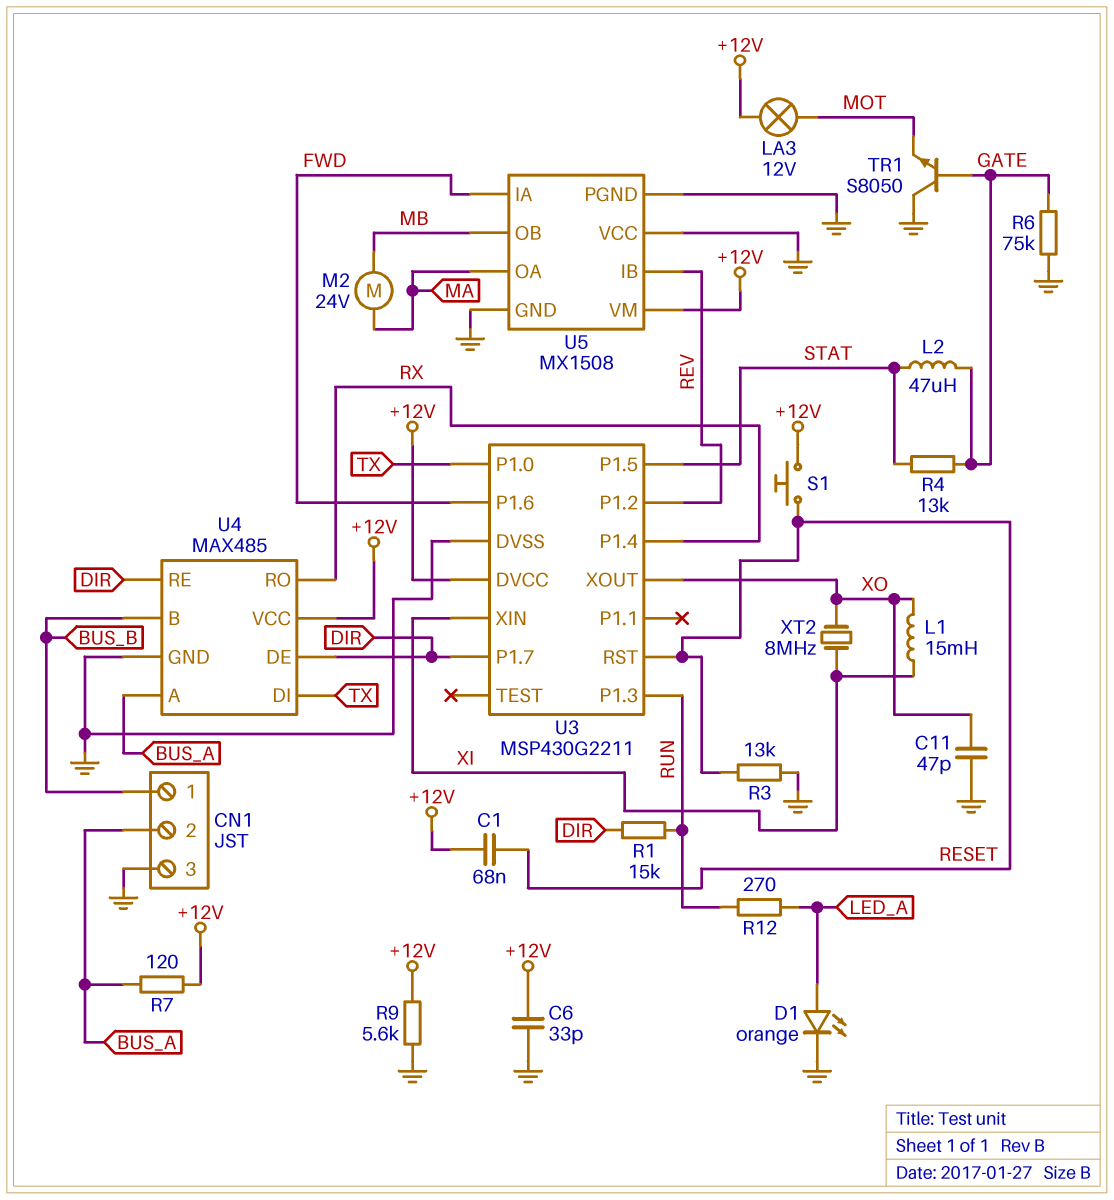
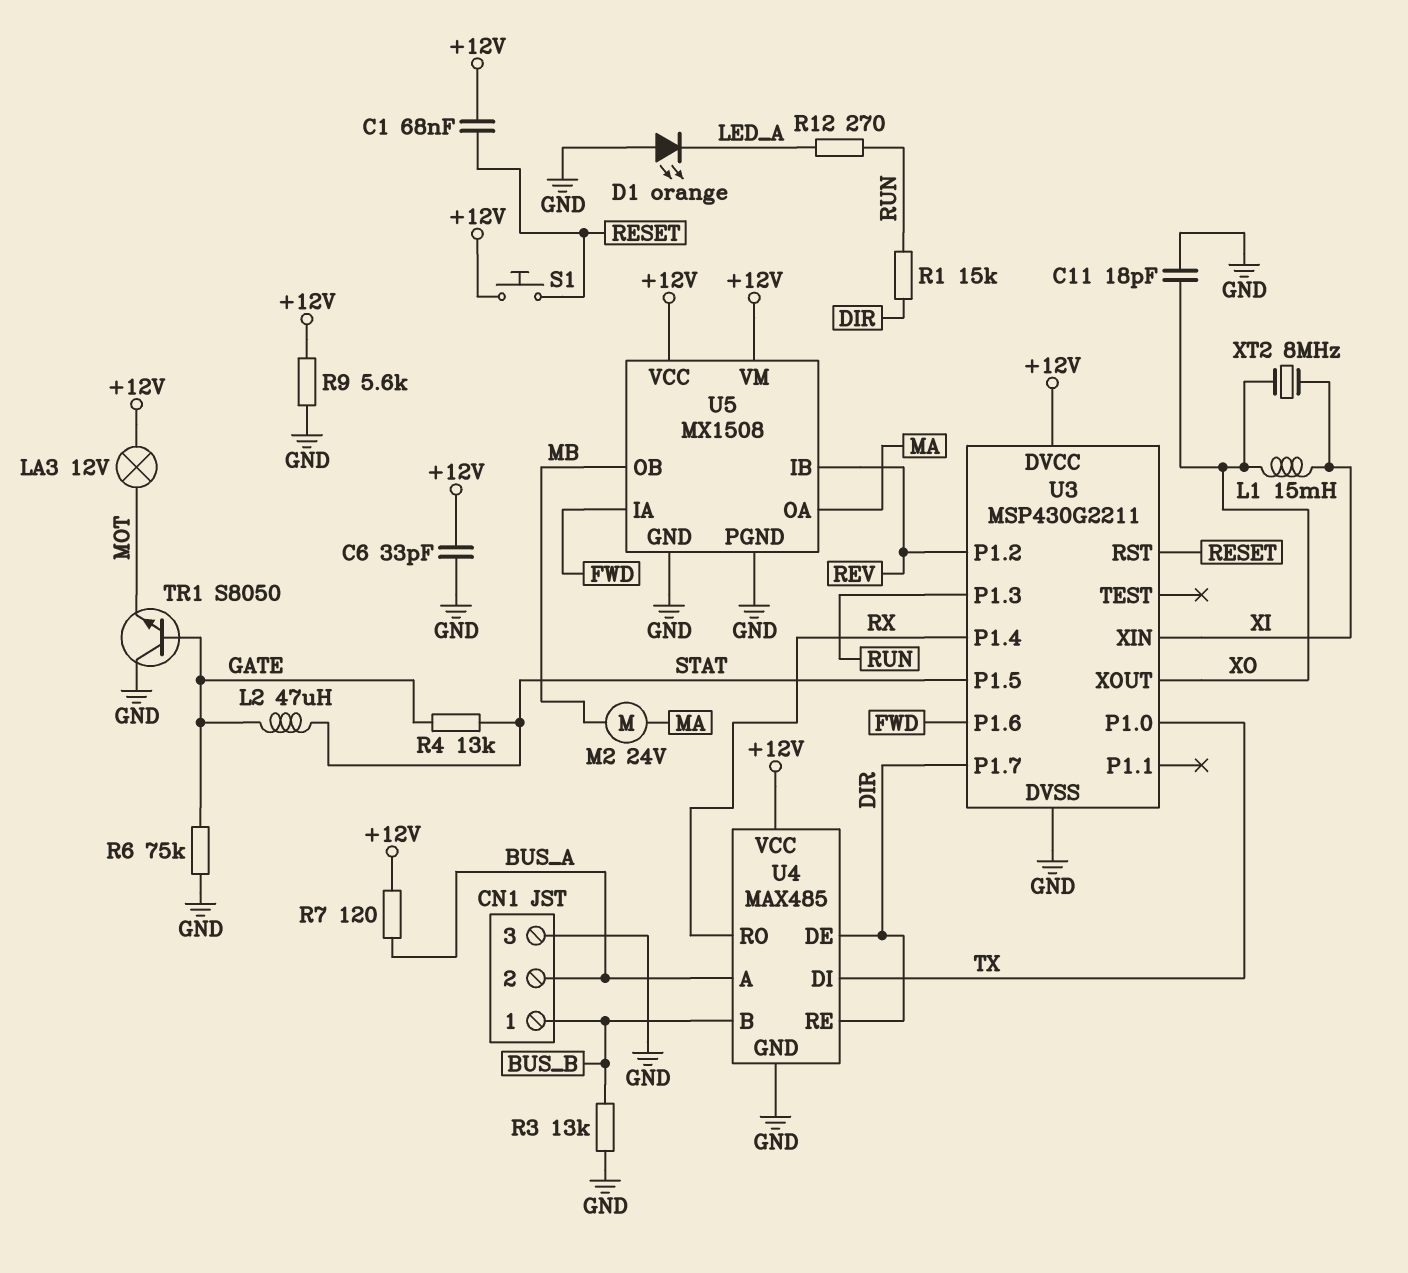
C11: 47pF (GND, XO) -> 18pF (GND, XO)
D1: LED orange (A LED_A, K GND) -> LED orange (A GND, K LED_A)
R3: 13k (GND, RESET) -> 13k (BUS_B, GND)
U5 pin VCC: GND -> +12V

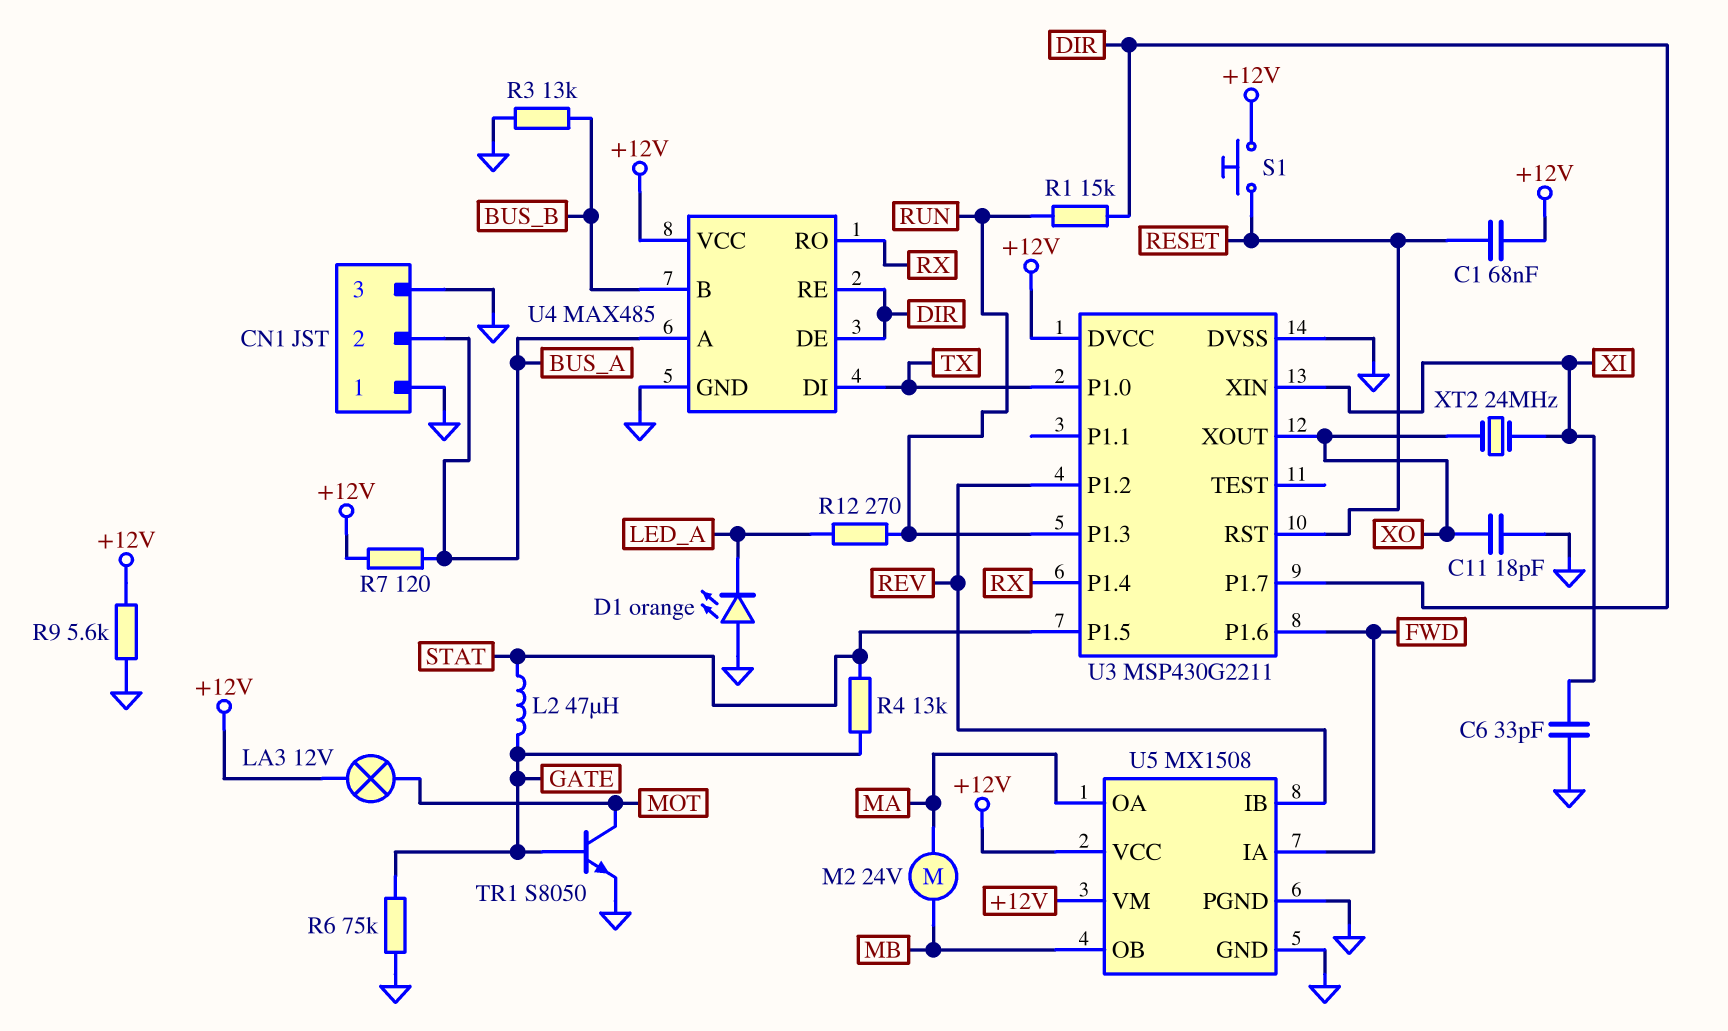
C6: 33pF (+12V, GND) -> 33pF (GND, XI)
CN1 pin 1: BUS_B -> GND
L1: 15mH (XI, XO) -> none
TR1: NPN S8050 (B GATE, C GND, E MOT) -> NPN S8050 (B GATE, C MOT, E GND)
XT2: 8MHz (XI, XO) -> 24MHz (XI, XO)

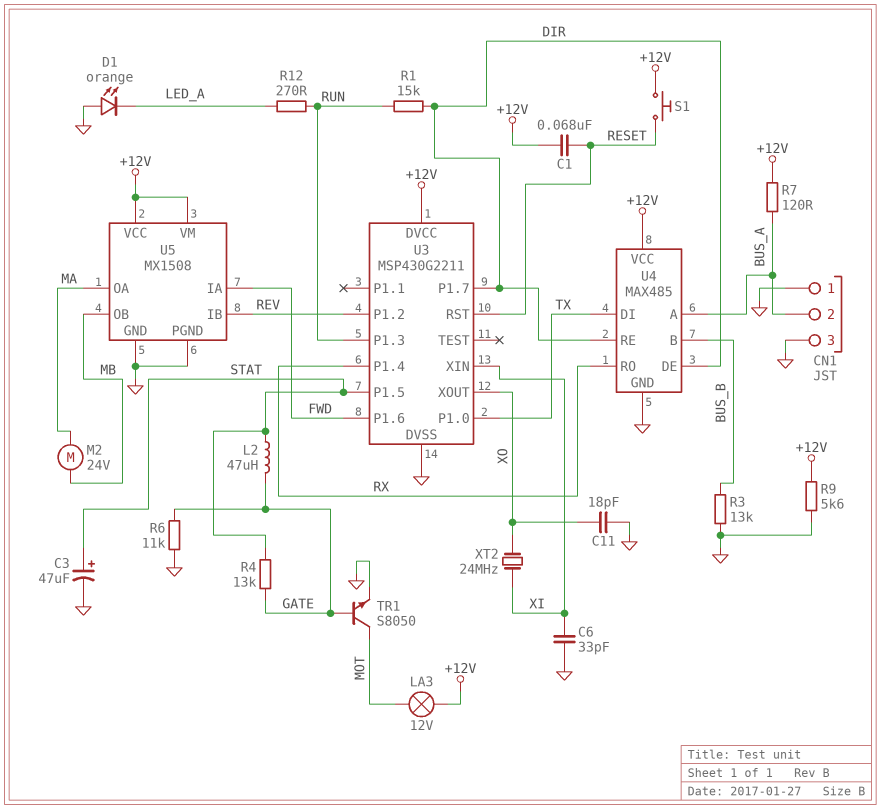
C3: none -> 47uF (plus STAT, minus GND)
R6: 75k (GATE, GND) -> 11k (GATE, GND)

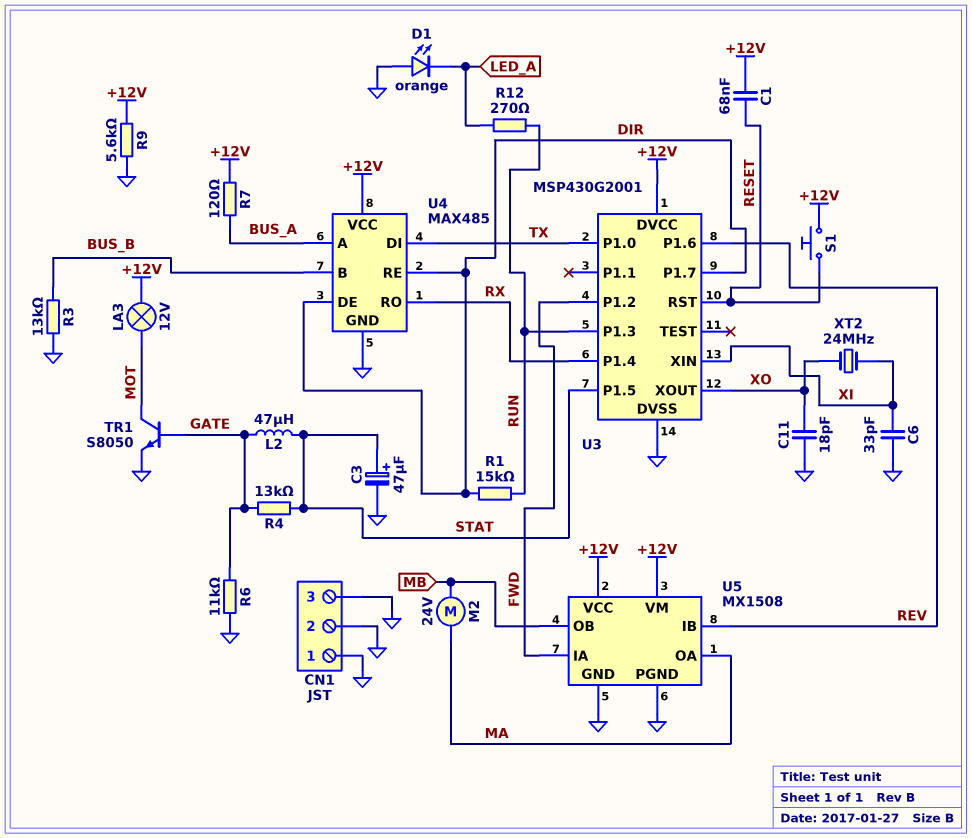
CN1 pin 2: BUS_A -> GND
U3: MSP430G2211 -> MSP430G2001
U3 pin P1.2: REV -> FWD
U3 pin P1.6: FWD -> REV

